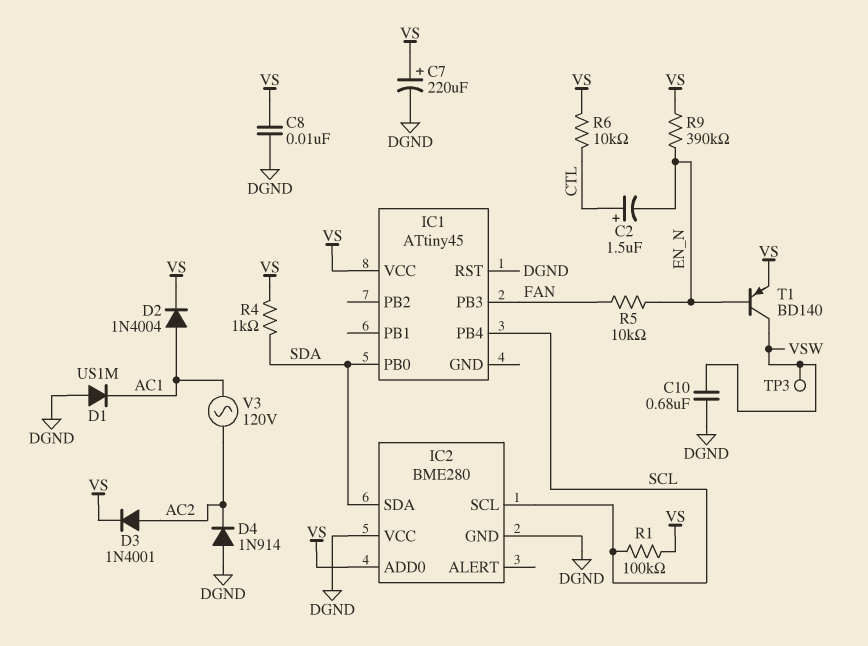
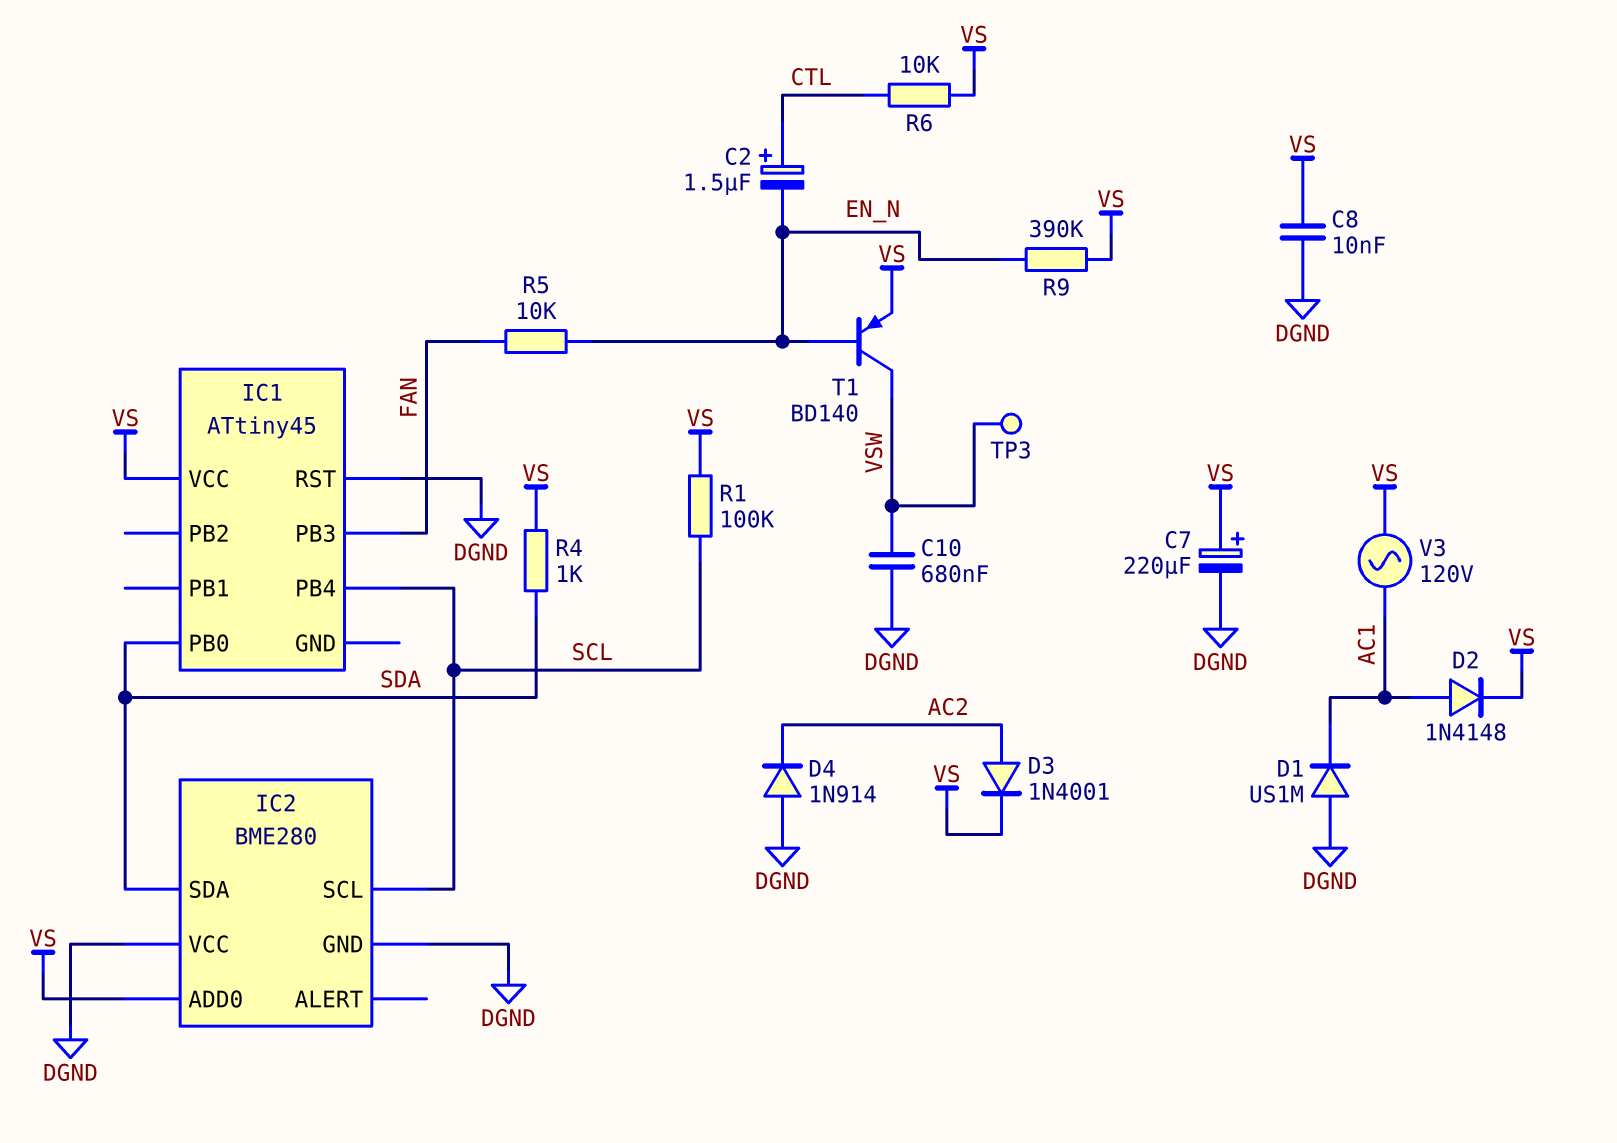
D2: diode 1N4004 (A AC1, K VS) -> diode 1N4148 (A AC1, K VS)
V3: AC 120V (AC1, AC2) -> AC 120V (AC1, VS)

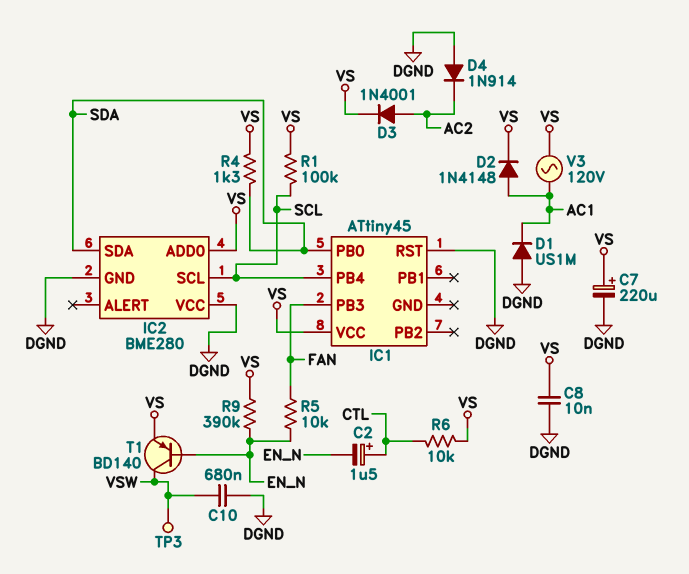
R4: 1k (SDA, VS) -> 1.3k (SDA, VS)

